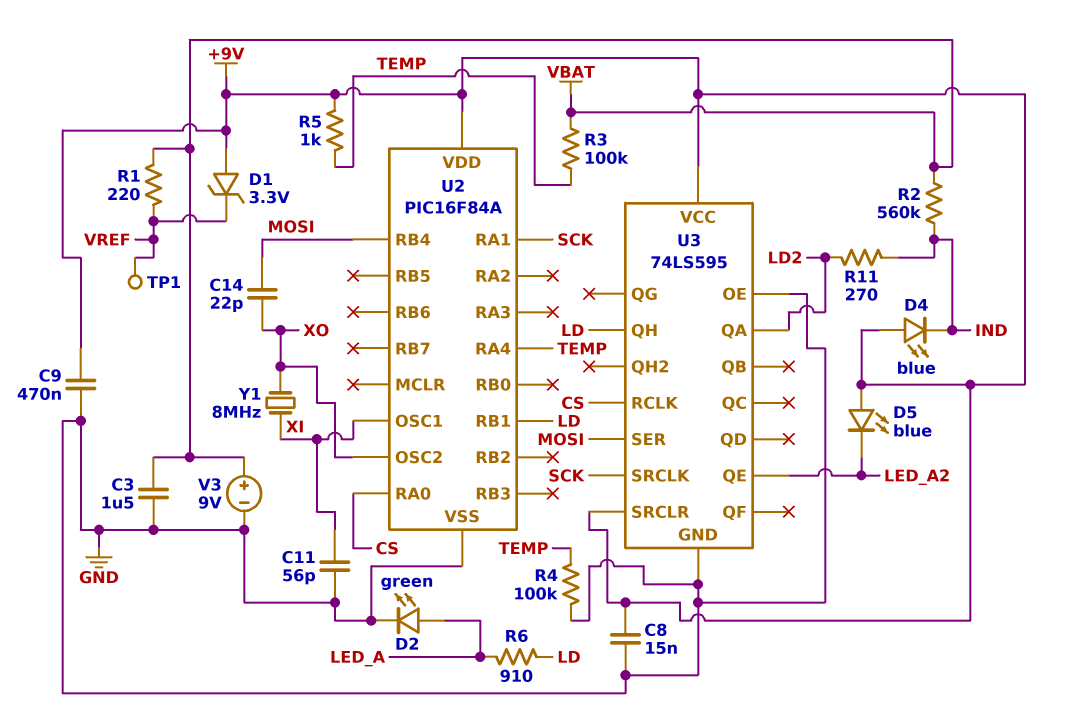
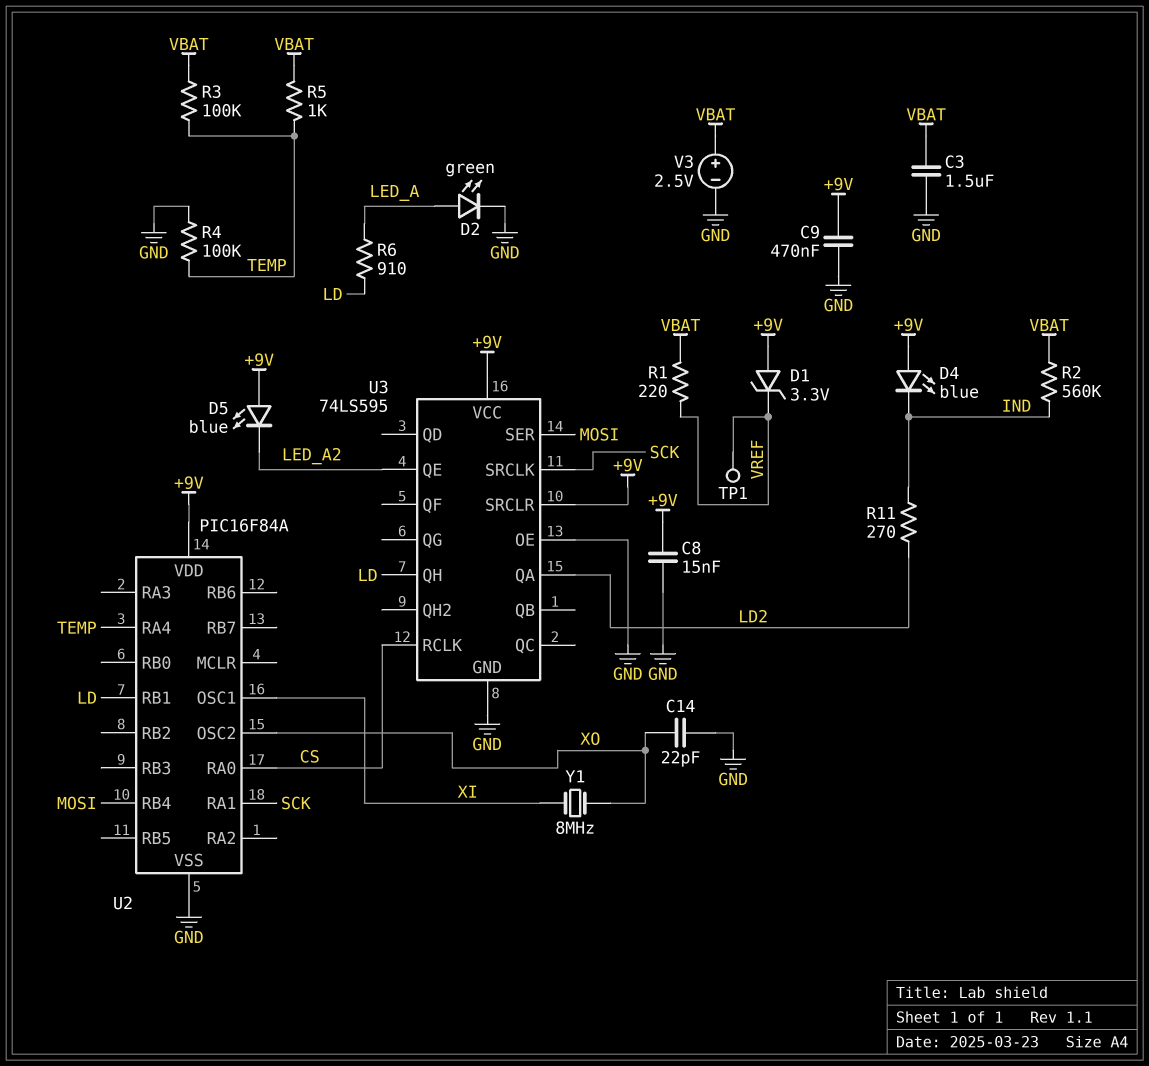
C11: 56pF (GND, XI) -> none
C14: 22pF (MOSI, XO) -> 22pF (GND, XO)
R5: 1k (+9V, TEMP) -> 1k (TEMP, VBAT)
V3: 9V (plus VBAT, minus GND) -> 2.5V (plus VBAT, minus GND)

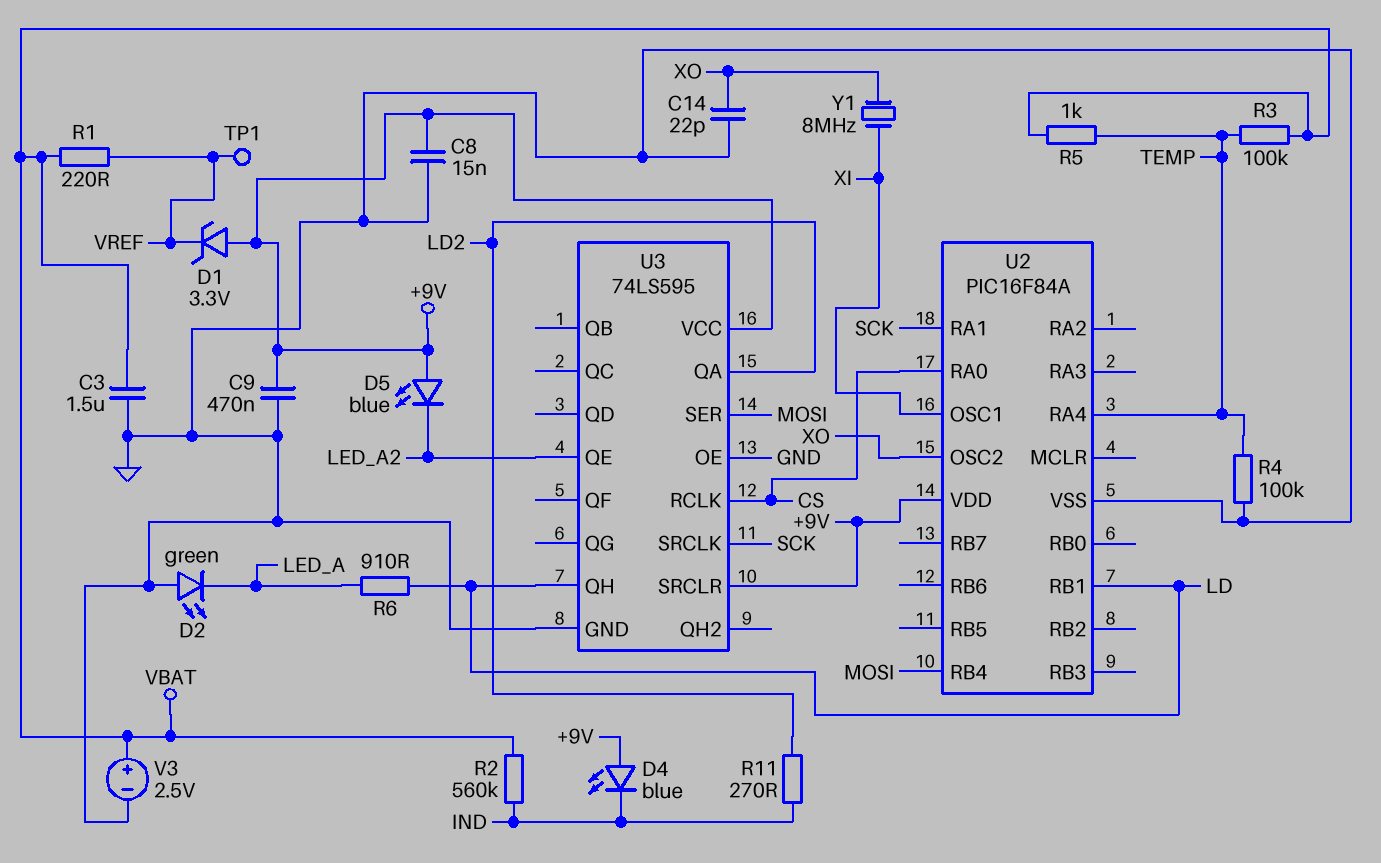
D2: LED green (A LED_A, K GND) -> LED green (A GND, K LED_A)

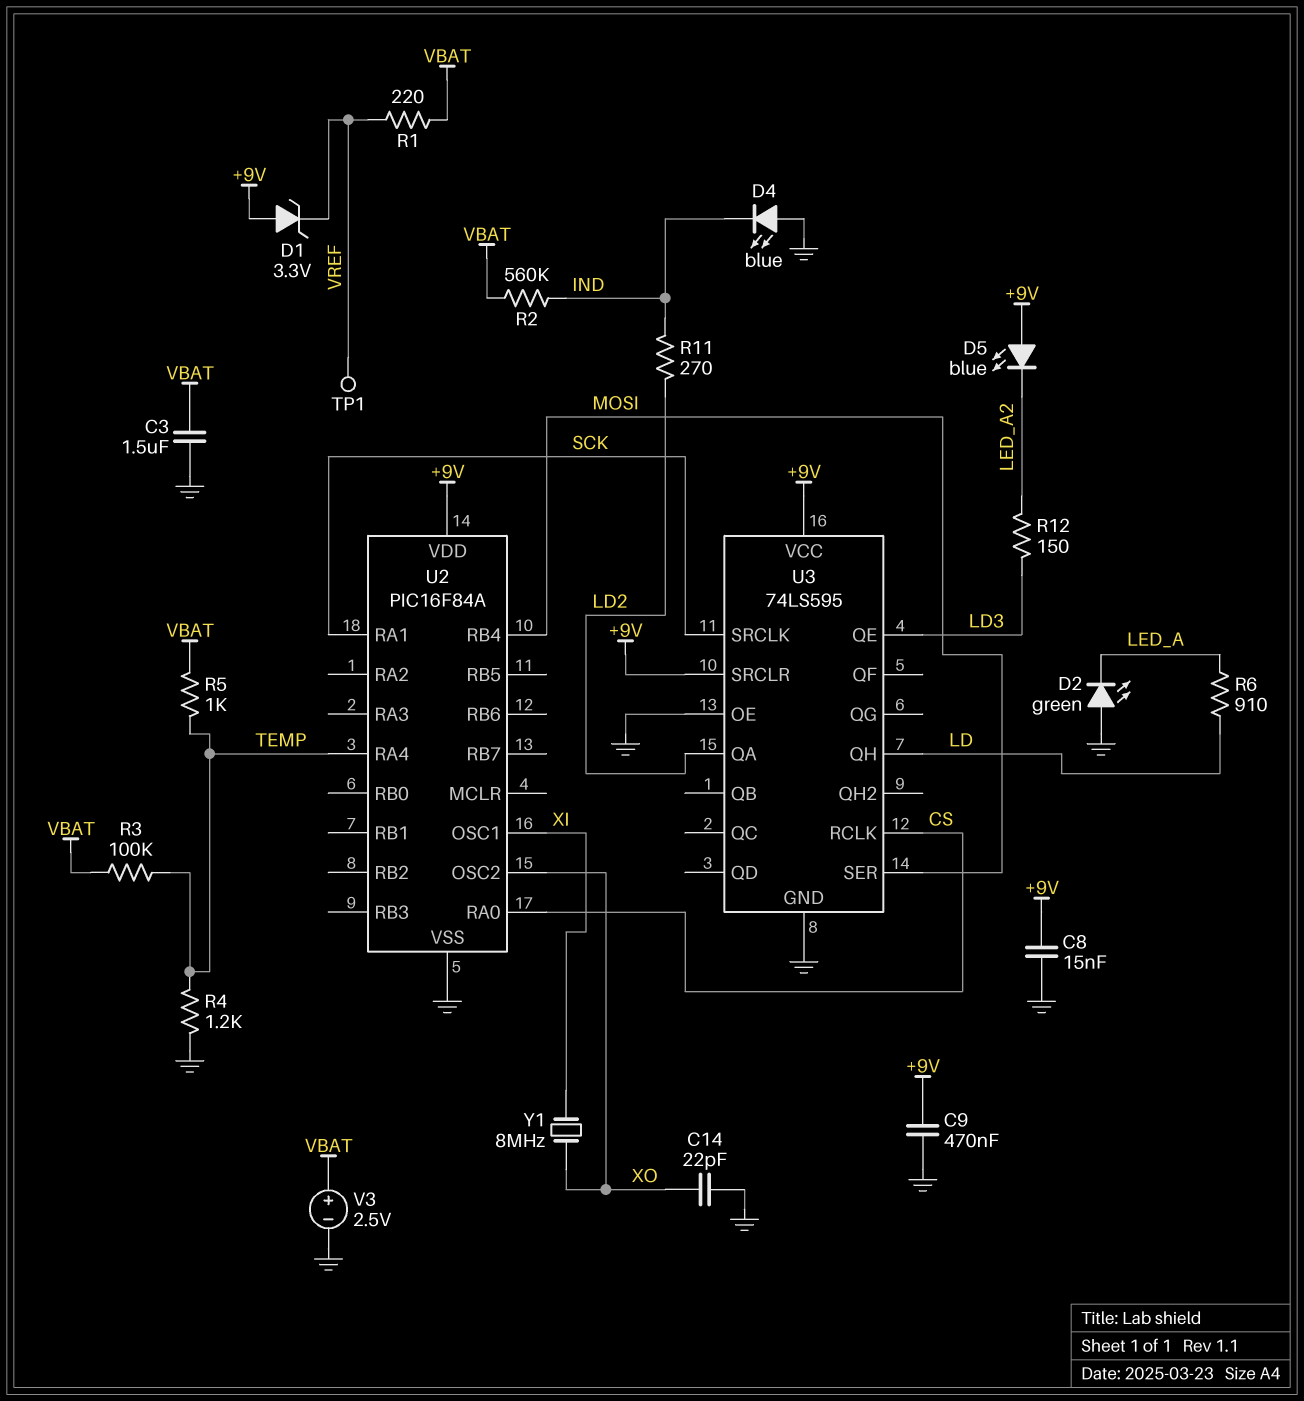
D4: LED blue (A +9V, K IND) -> LED blue (A GND, K IND)
R4: 100k (GND, TEMP) -> 1.2k (GND, TEMP)
R12: none -> 150 (LD3, LED_A2)
U2 pin RB1: LD -> none
U3 pin QE: LED_A2 -> LD3

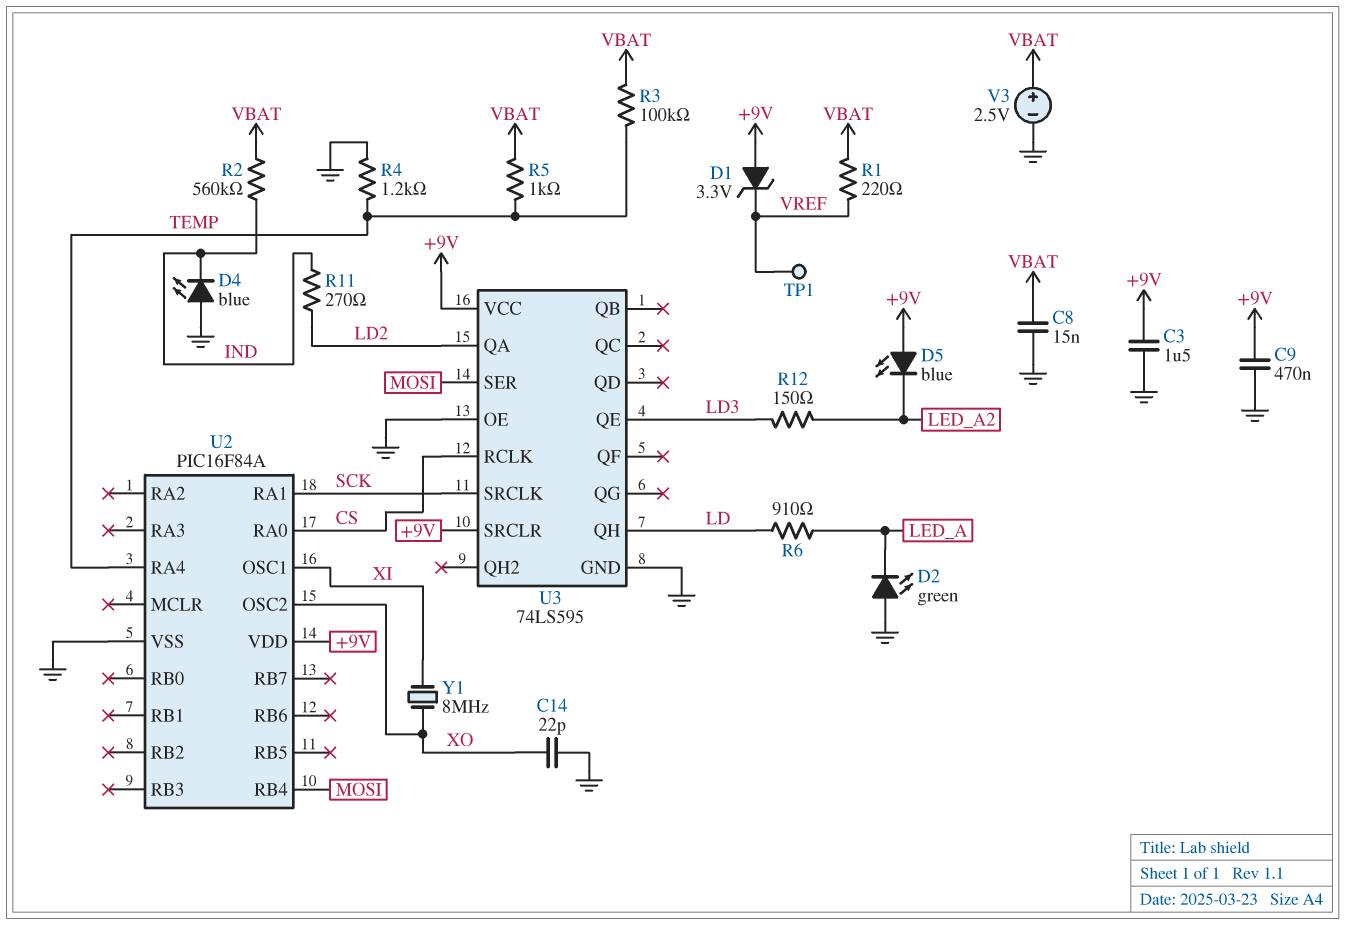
C3: 1.5uF (GND, VBAT) -> 1.5uF (+9V, GND)
C8: 15nF (+9V, GND) -> 15nF (GND, VBAT)

